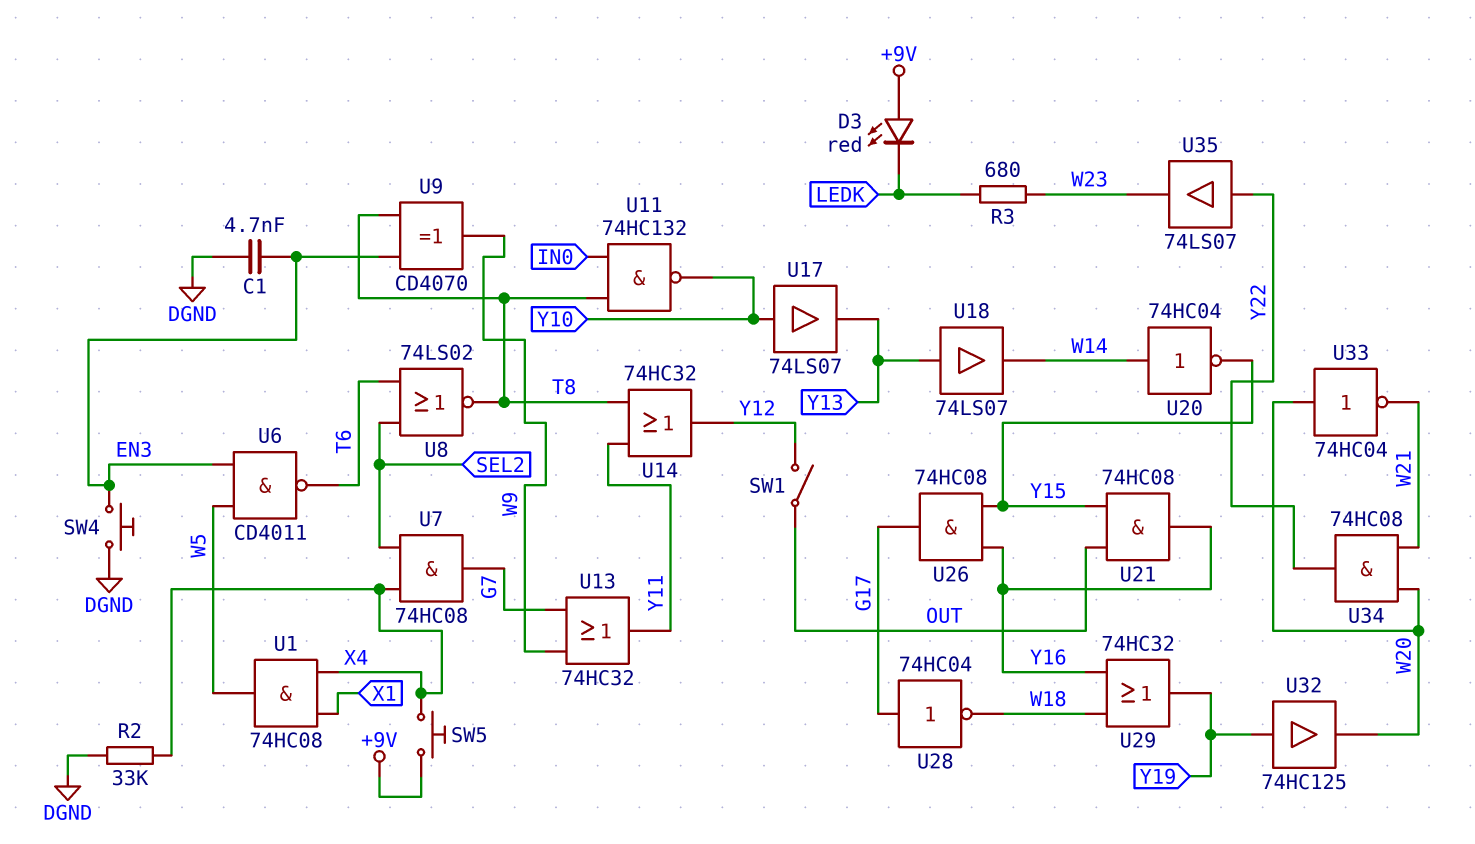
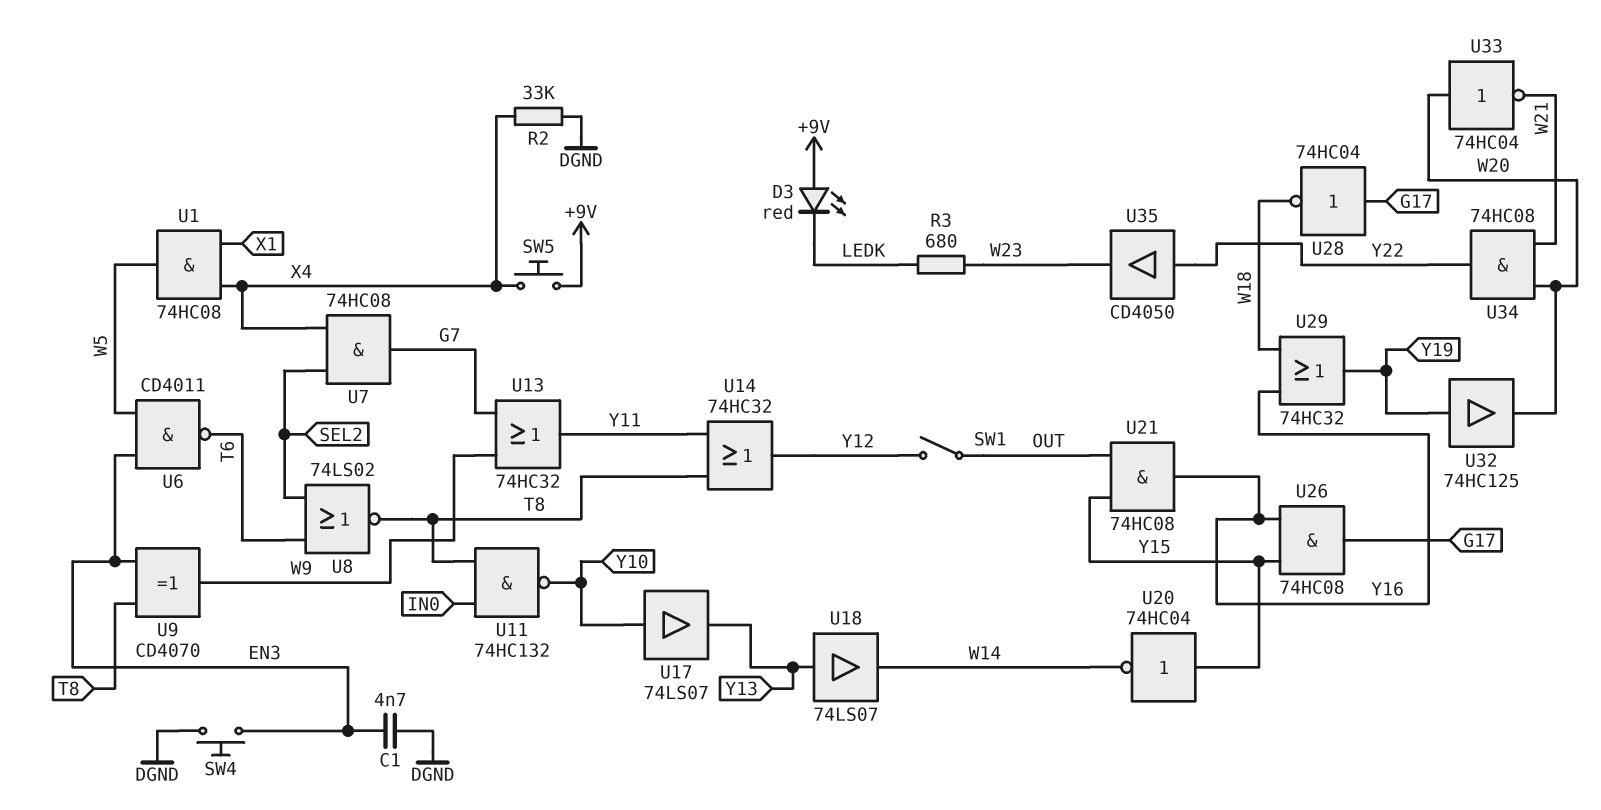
U20: NOT 74HC04 (in W14, out Y15) -> NOT 74HC04 (in Y15, out W14)
U35: buffer 74LS07 (in Y22, out W23) -> buffer CD4050 (in Y22, out W23)

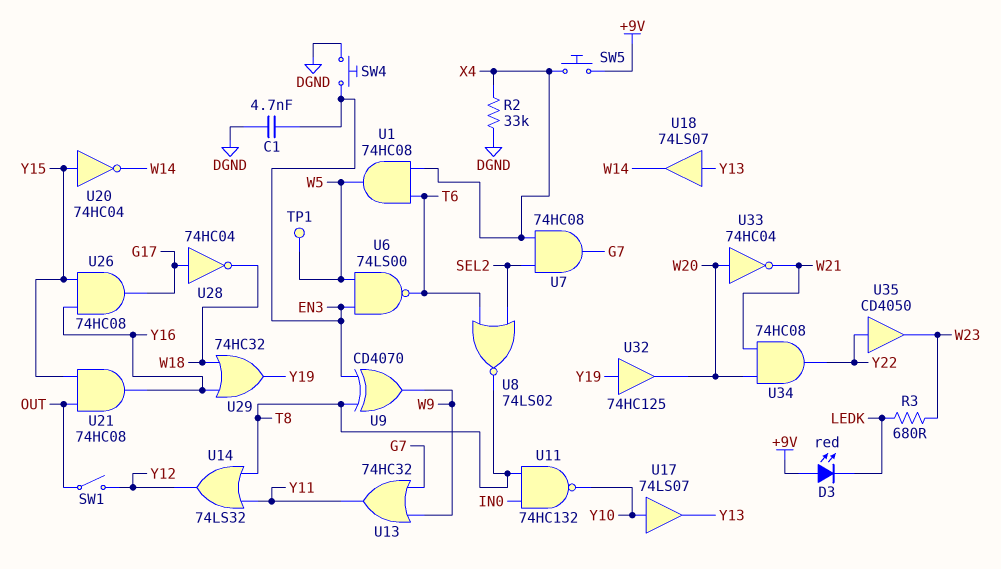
TP1: none -> test point (W5)
U1: AND 74HC08 (in X1, in X4, out W5) -> AND 74HC08 (in T6, in X4, out W5)
U6: NAND CD4011 (in EN3, in W5, out T6) -> NAND 74LS00 (in EN3, in W5, out T6)
U14: OR 74HC32 (in T8, in Y11, out Y12) -> OR 74LS32 (in T8, in Y11, out Y12)

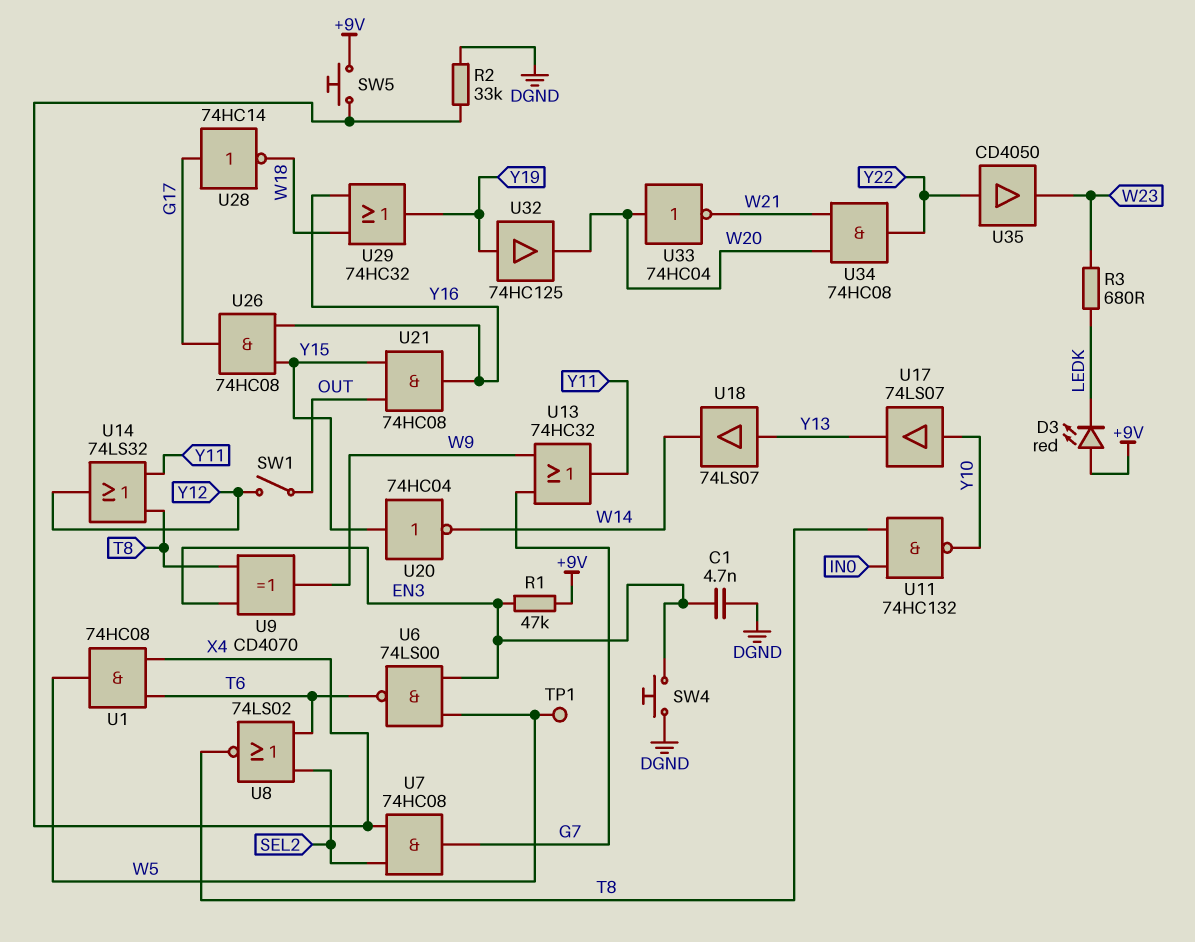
R1: none -> 47k (+9V, EN3)
U28: NOT 74HC04 (in G17, out W18) -> NOT 74HC14 (in G17, out W18)

